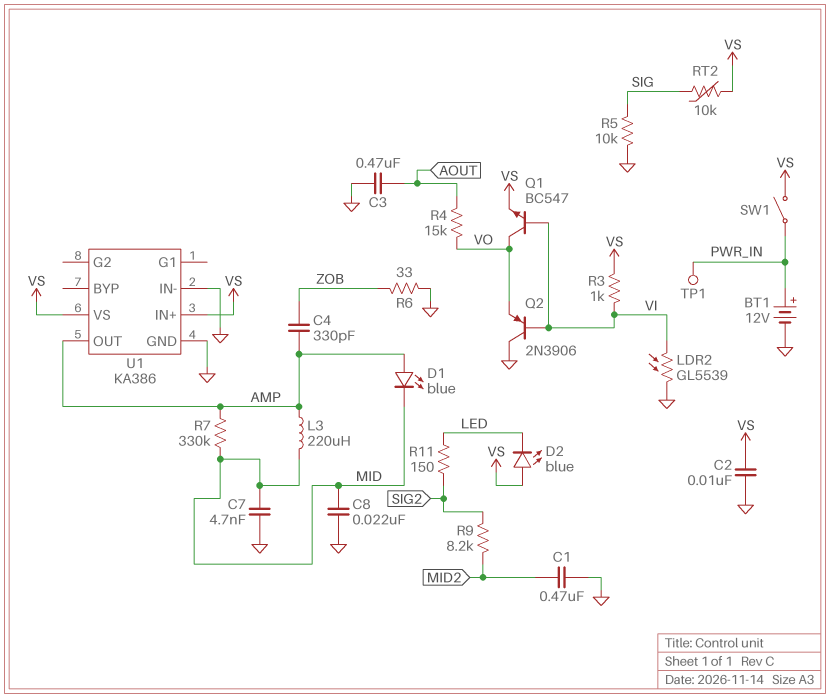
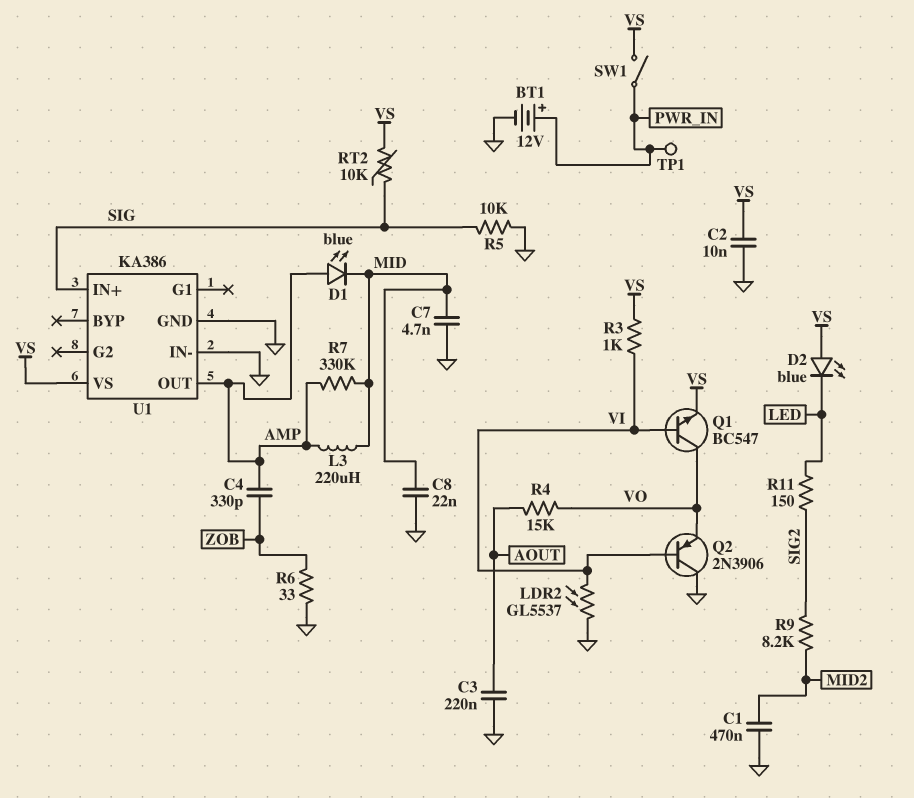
C3: 470nF (AOUT, GND) -> 220nF (AOUT, GND)
LDR2: GL5539 (GND, VI) -> GL5537 (GND, VI)
U1 pin IN+: VS -> SIG

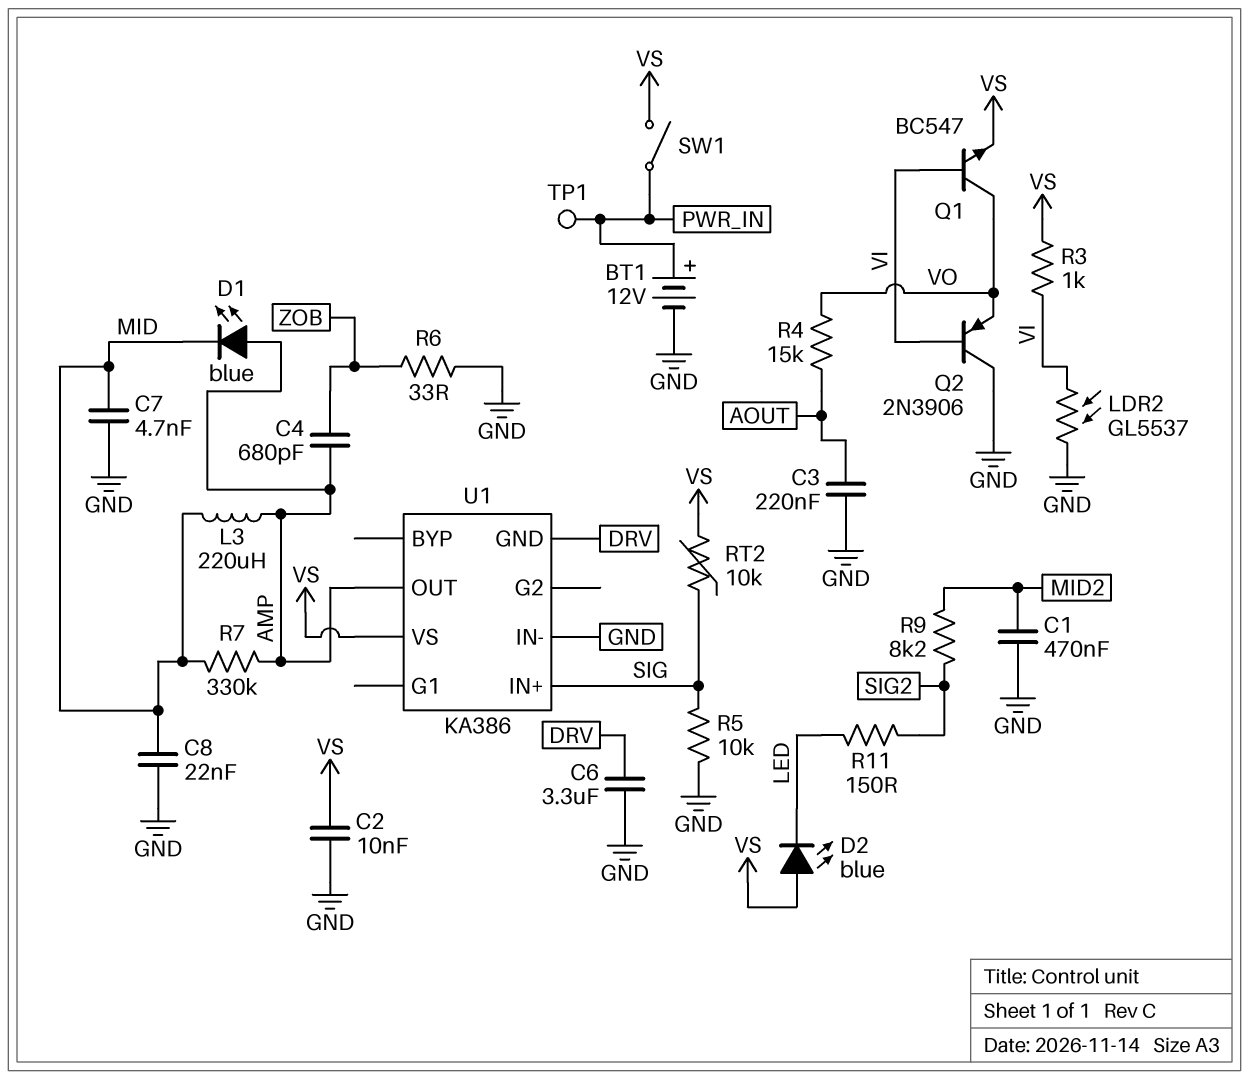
C4: 330pF (AMP, ZOB) -> 680pF (AMP, ZOB)
C6: none -> 3.3uF (DRV, GND)
U1 pin GND: GND -> DRV

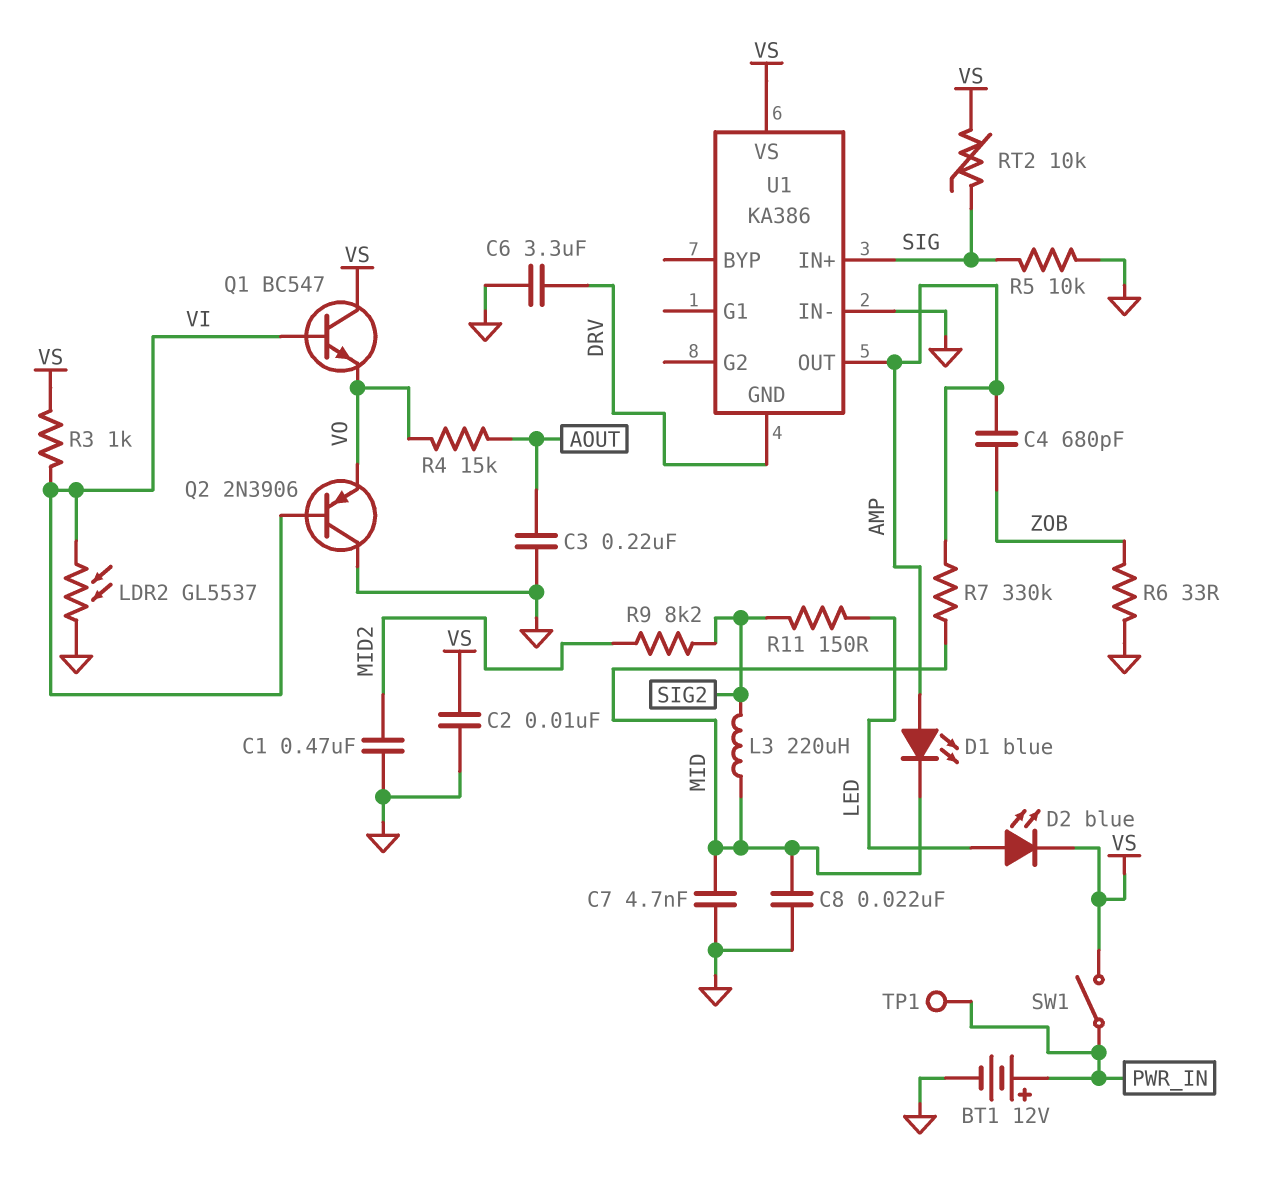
D2: LED blue (A VS, K LED) -> LED blue (A LED, K VS)
L3: 220uH (AMP, MID) -> 220uH (MID, SIG2)
Q1: NPN BC547 (B VI, C VO, E VS) -> NPN BC547 (B VI, C VS, E VO)

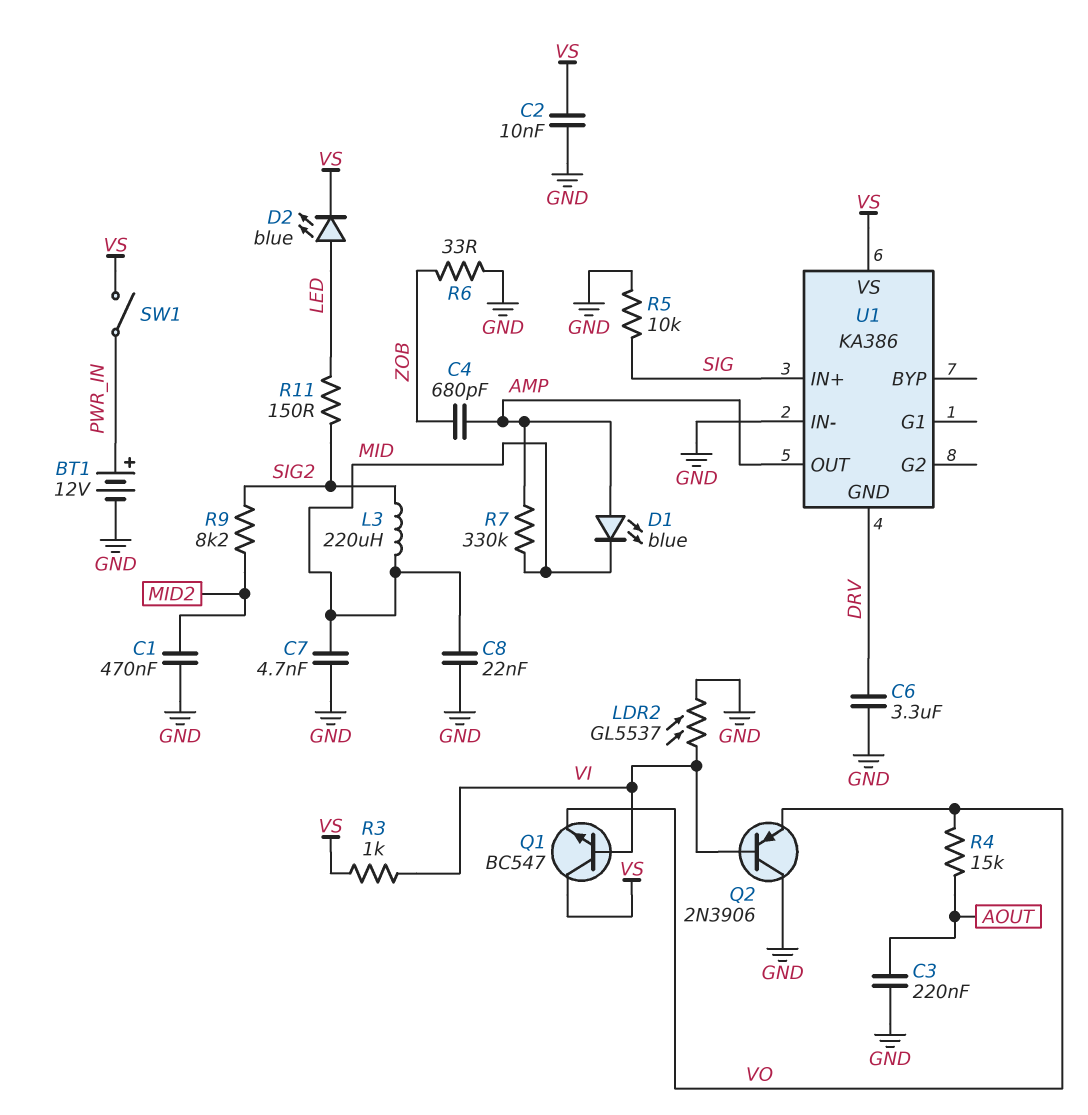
RT2: 10k (SIG, VS) -> none
TP1: test point (PWR_IN) -> none

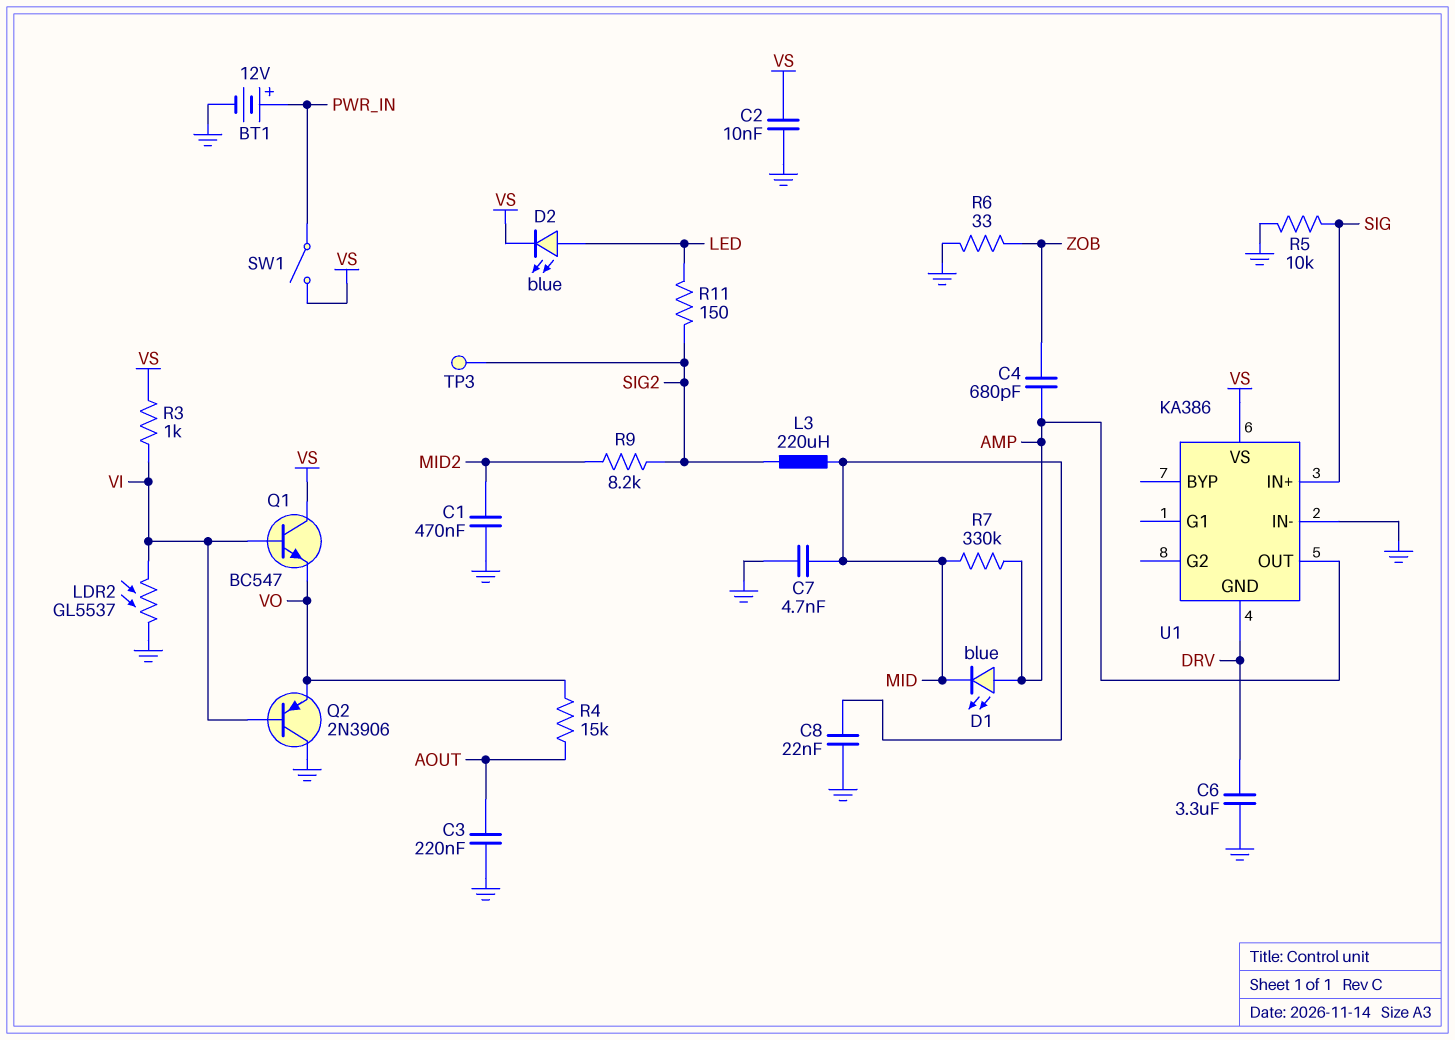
TP3: none -> test point (SIG2)

